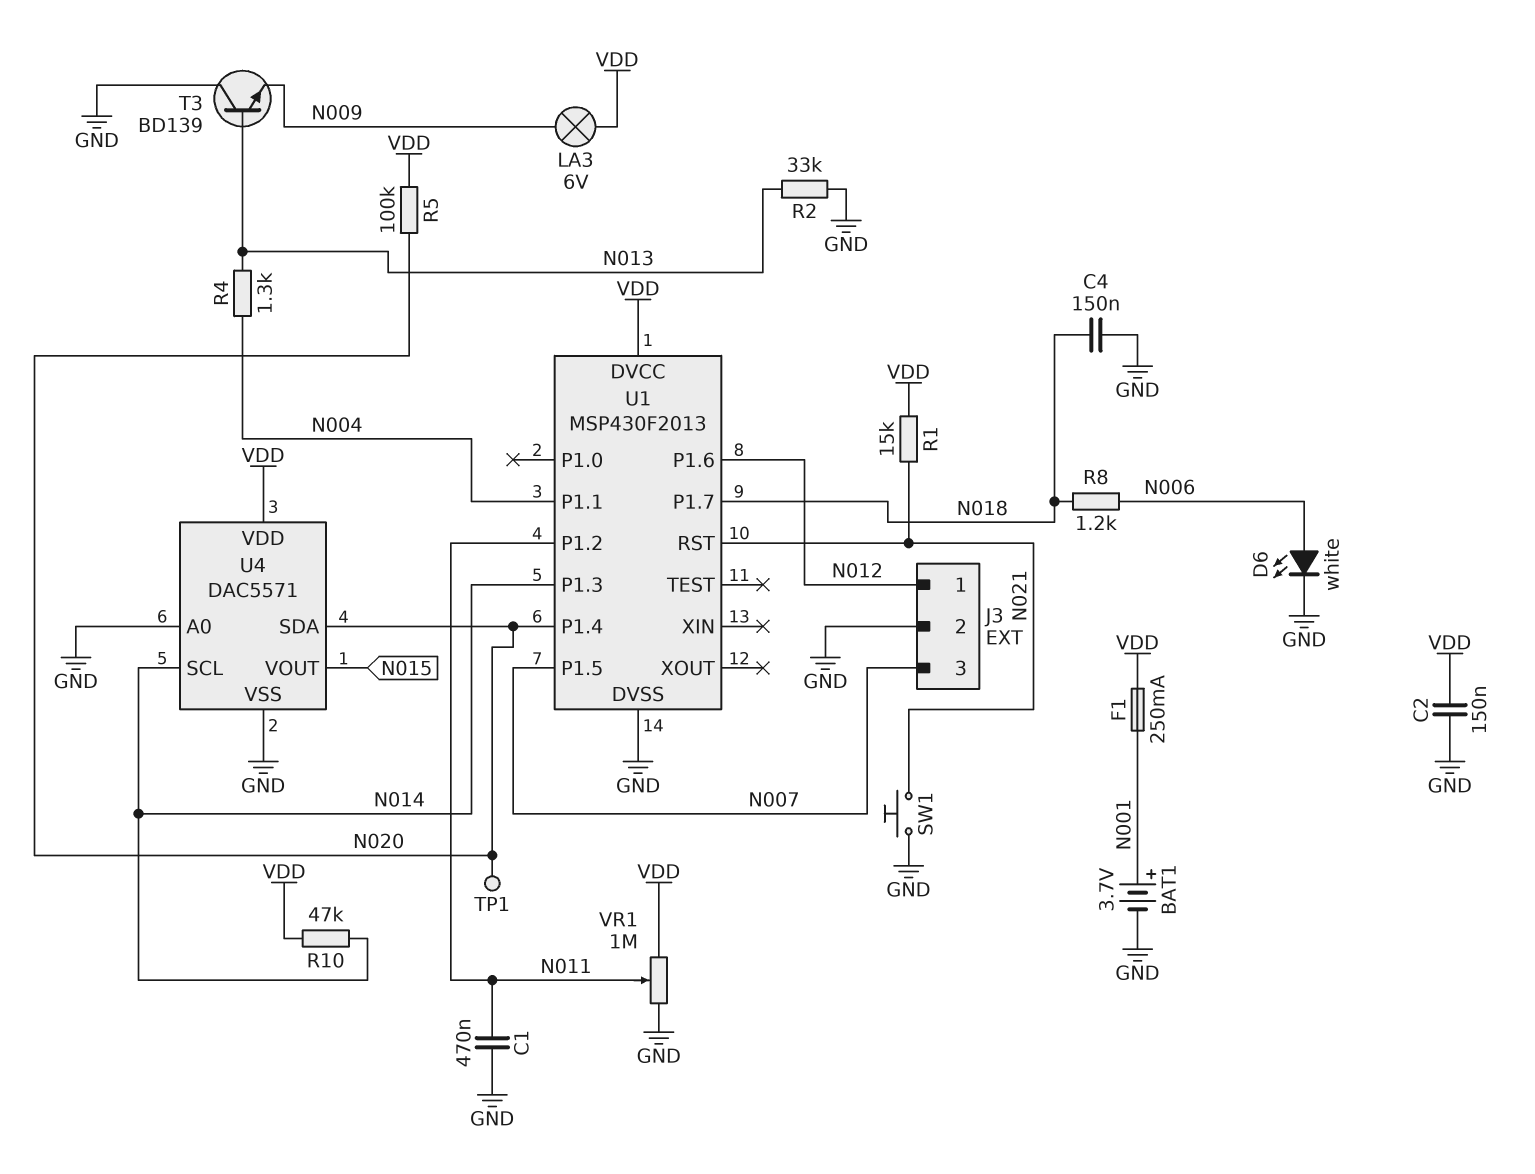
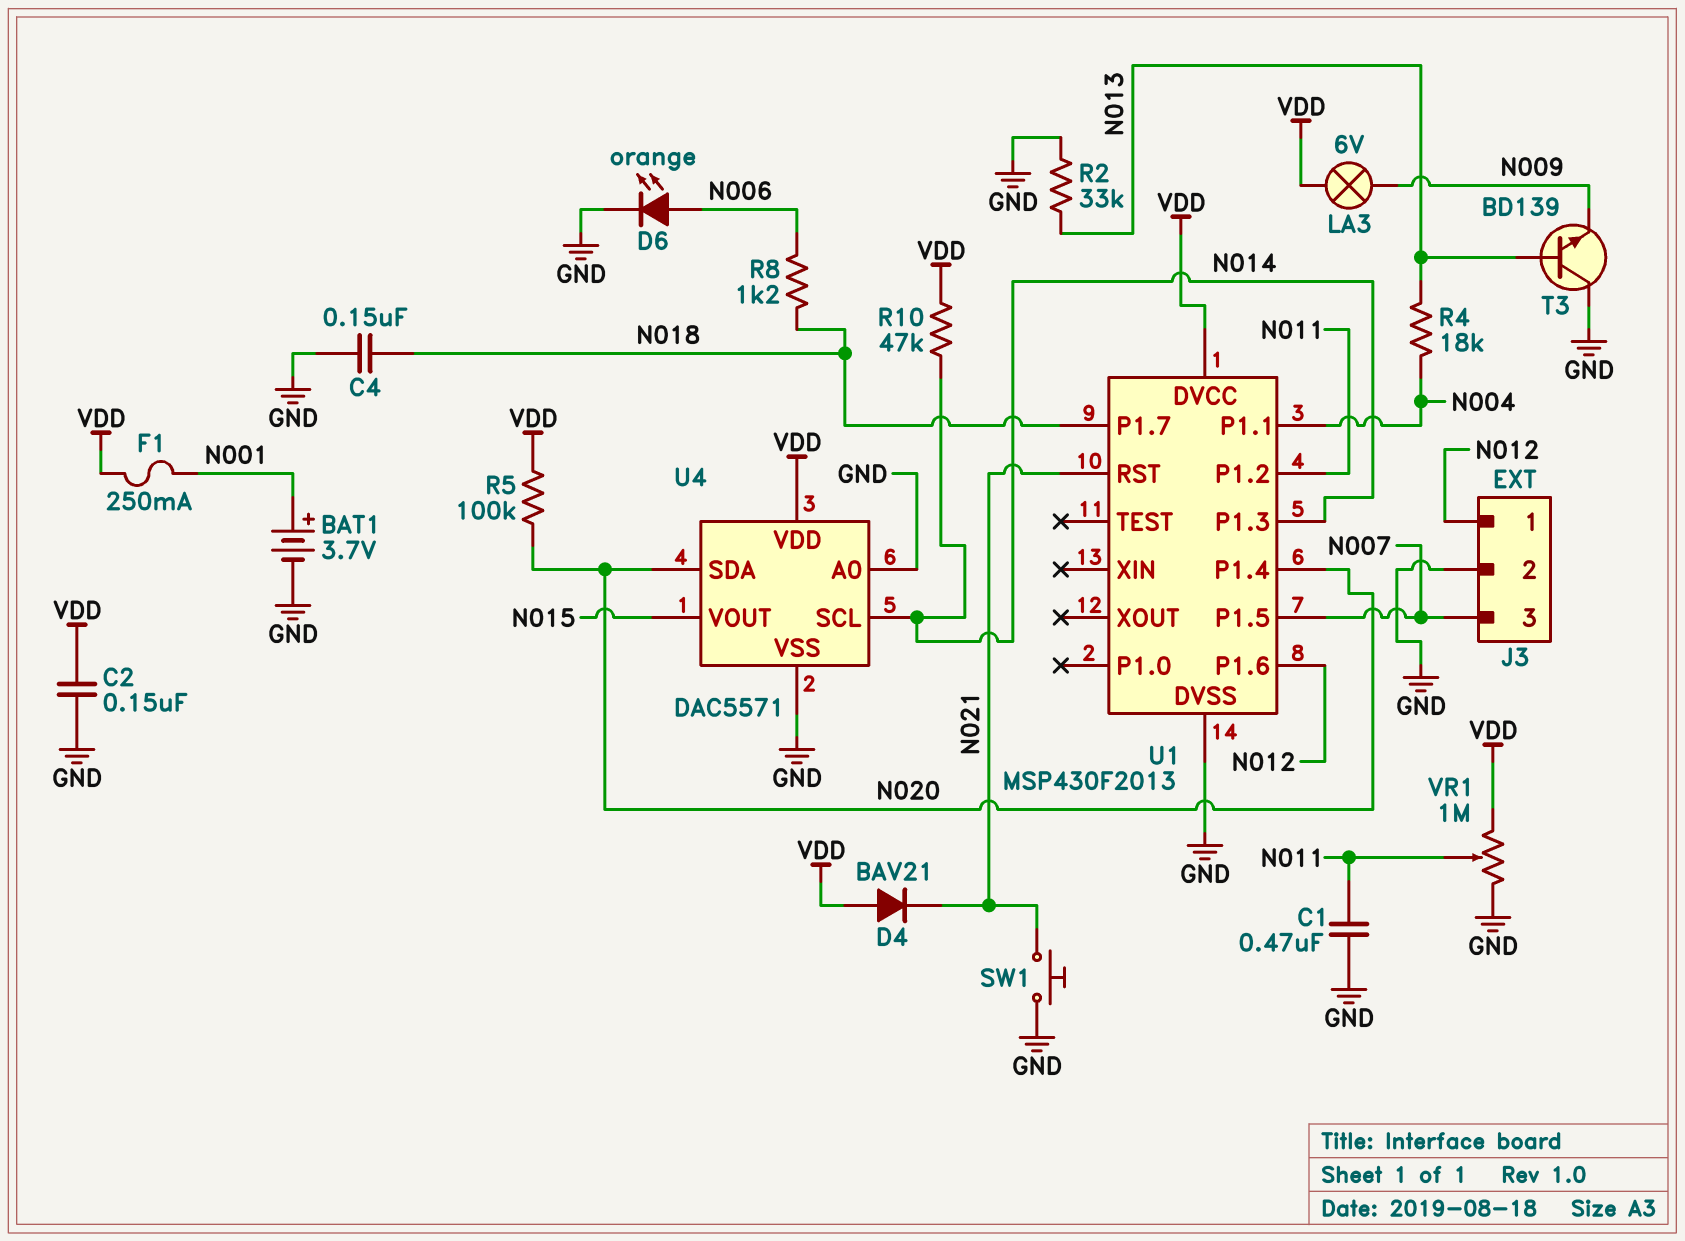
D4: none -> diode BAV21 (A VDD, K N021)
D6: LED white (A N006, K GND) -> LED orange (A N006, K GND)
R1: 15k (N021, VDD) -> none
R4: 1.3k (N004, N013) -> 18k (N004, N013)
TP1: test point (N020) -> none

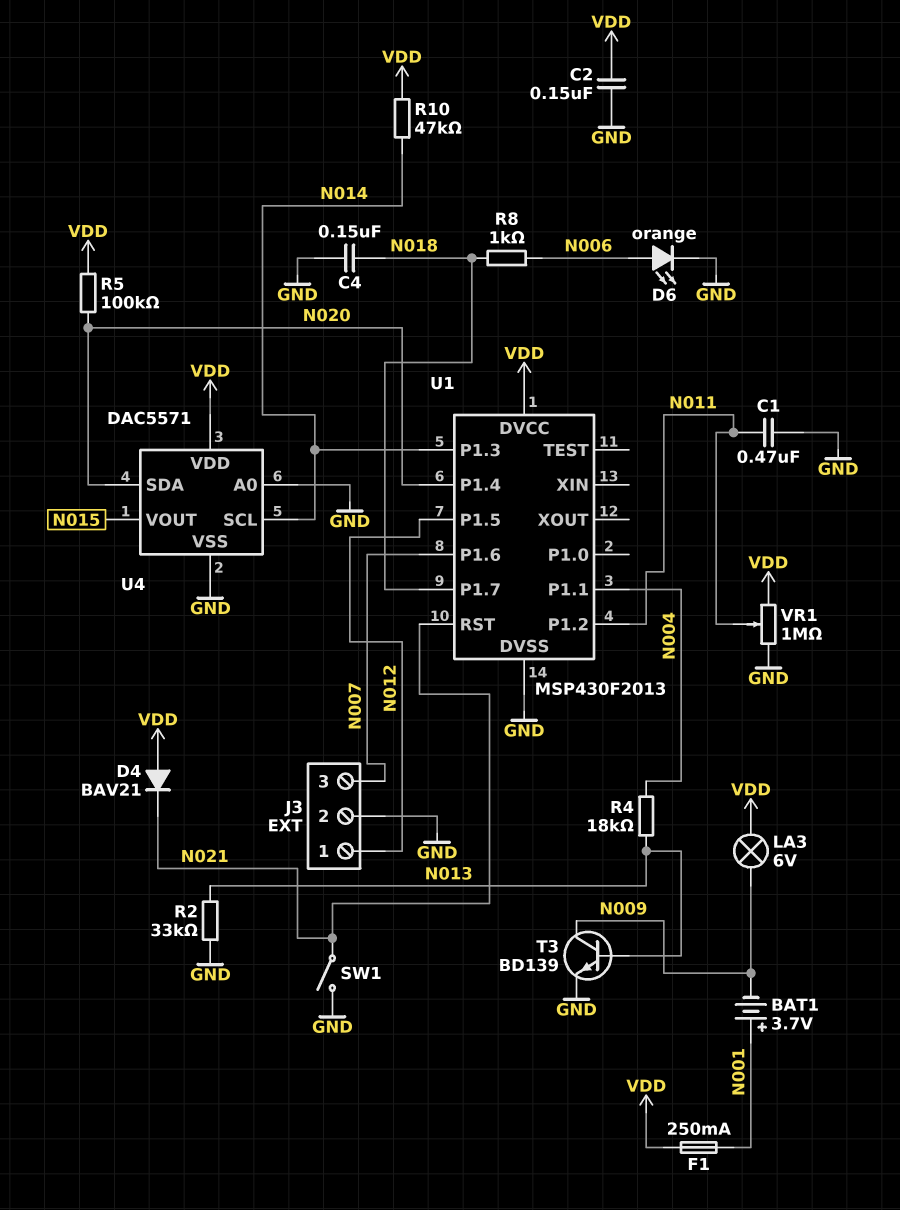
BAT1: 3.7V (plus N001, minus GND) -> 3.7V (plus N001, minus N009)
R8: 1.2k (N006, N018) -> 1k (N006, N018)
SW1: button (GND, N021) -> switch (GND, N021)
T3: NPN BD139 (B N013, C GND, E N009) -> NPN BD139 (B N013, C N009, E GND)
U1 pin P1.5: N007 -> N012
U1 pin P1.6: N012 -> N007

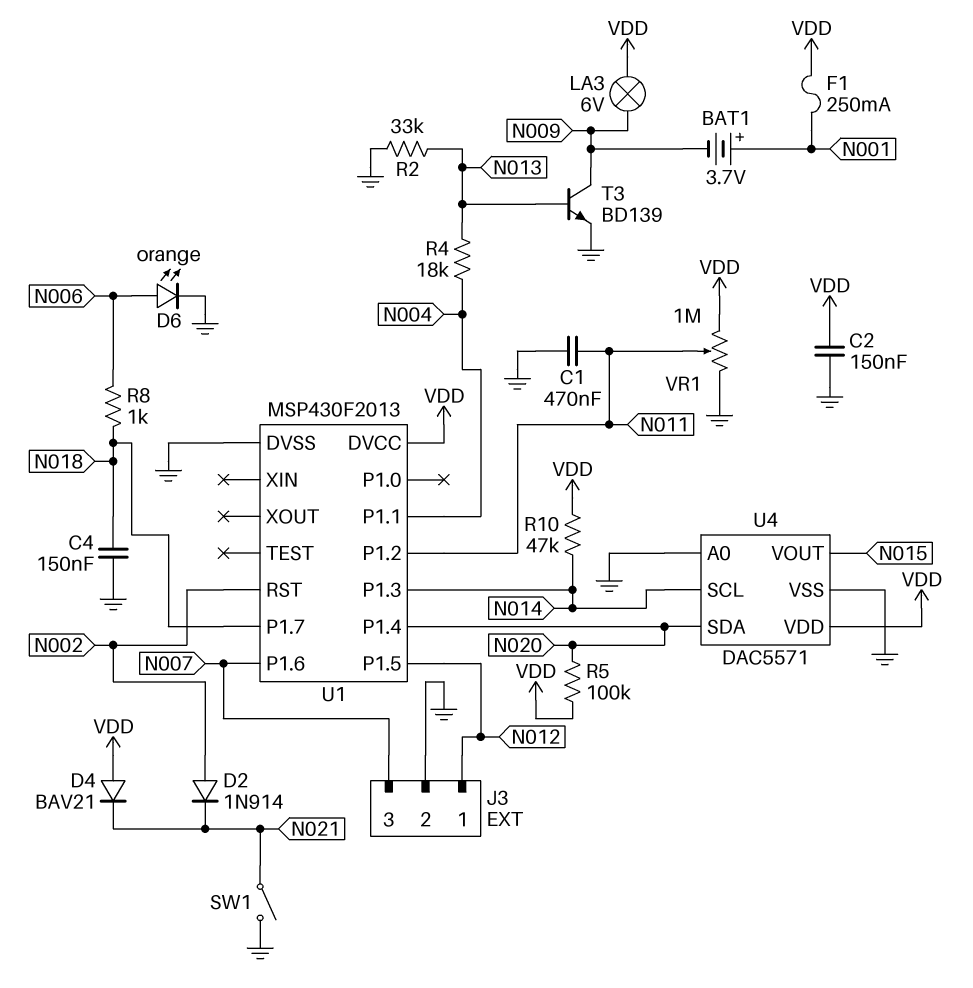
D2: none -> diode 1N914 (A N002, K N021)
U1 pin RST: N021 -> N002

